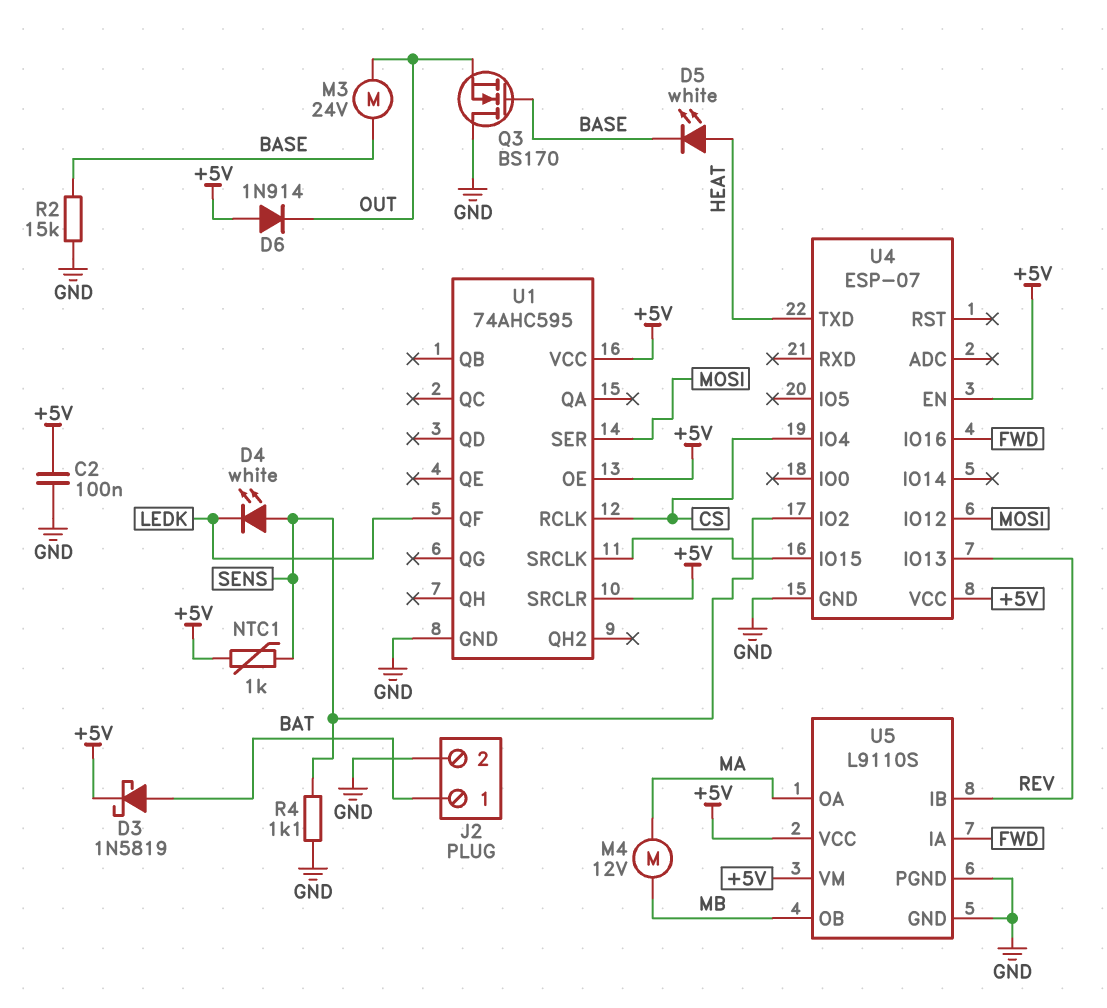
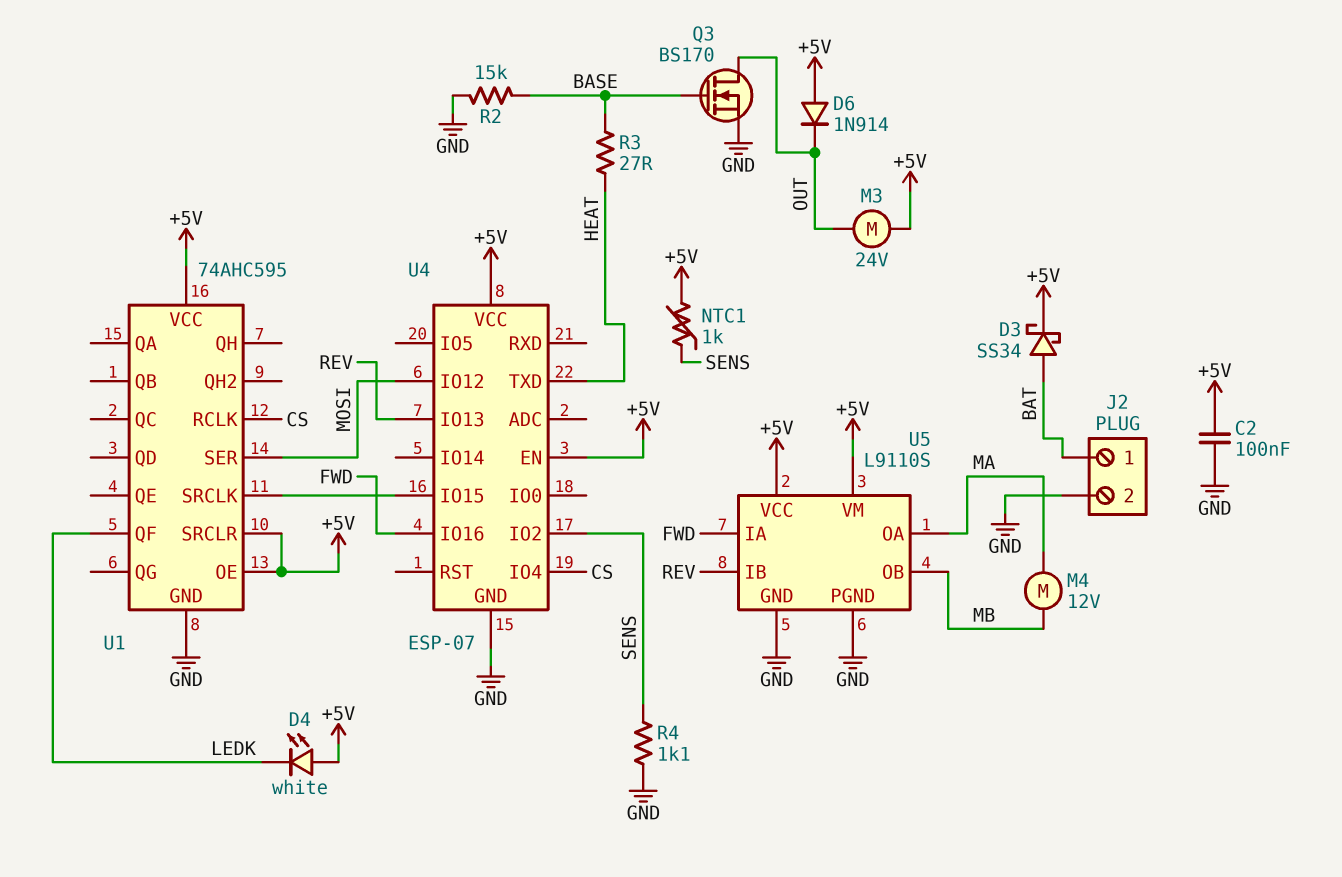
D3: schottky 1N5819 (A BAT, K +5V) -> schottky SS34 (A BAT, K +5V)
D4: LED white (A SENS, K LEDK) -> LED white (A +5V, K LEDK)
D5: LED white (A HEAT, K BASE) -> none
M3: motor 24V (BASE, OUT) -> motor 24V (+5V, OUT)
Q3: NMOS BS170 (G BASE, D GND, S OUT) -> NMOS BS170 (G BASE, D OUT, S GND)
R3: none -> 27 (BASE, HEAT)

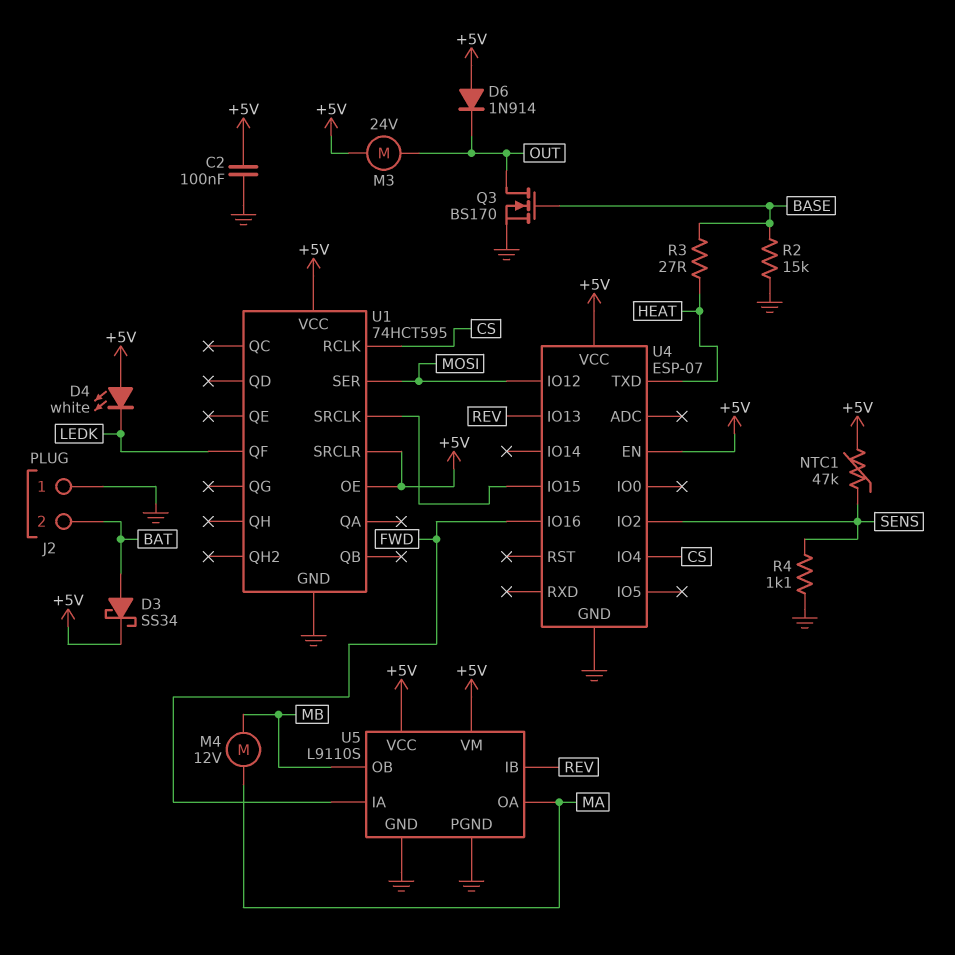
J2 pin 1: BAT -> GND
J2 pin 2: GND -> BAT
NTC1: 1k (+5V, SENS) -> 47k (+5V, SENS)
U1: 74AHC595 -> 74HCT595

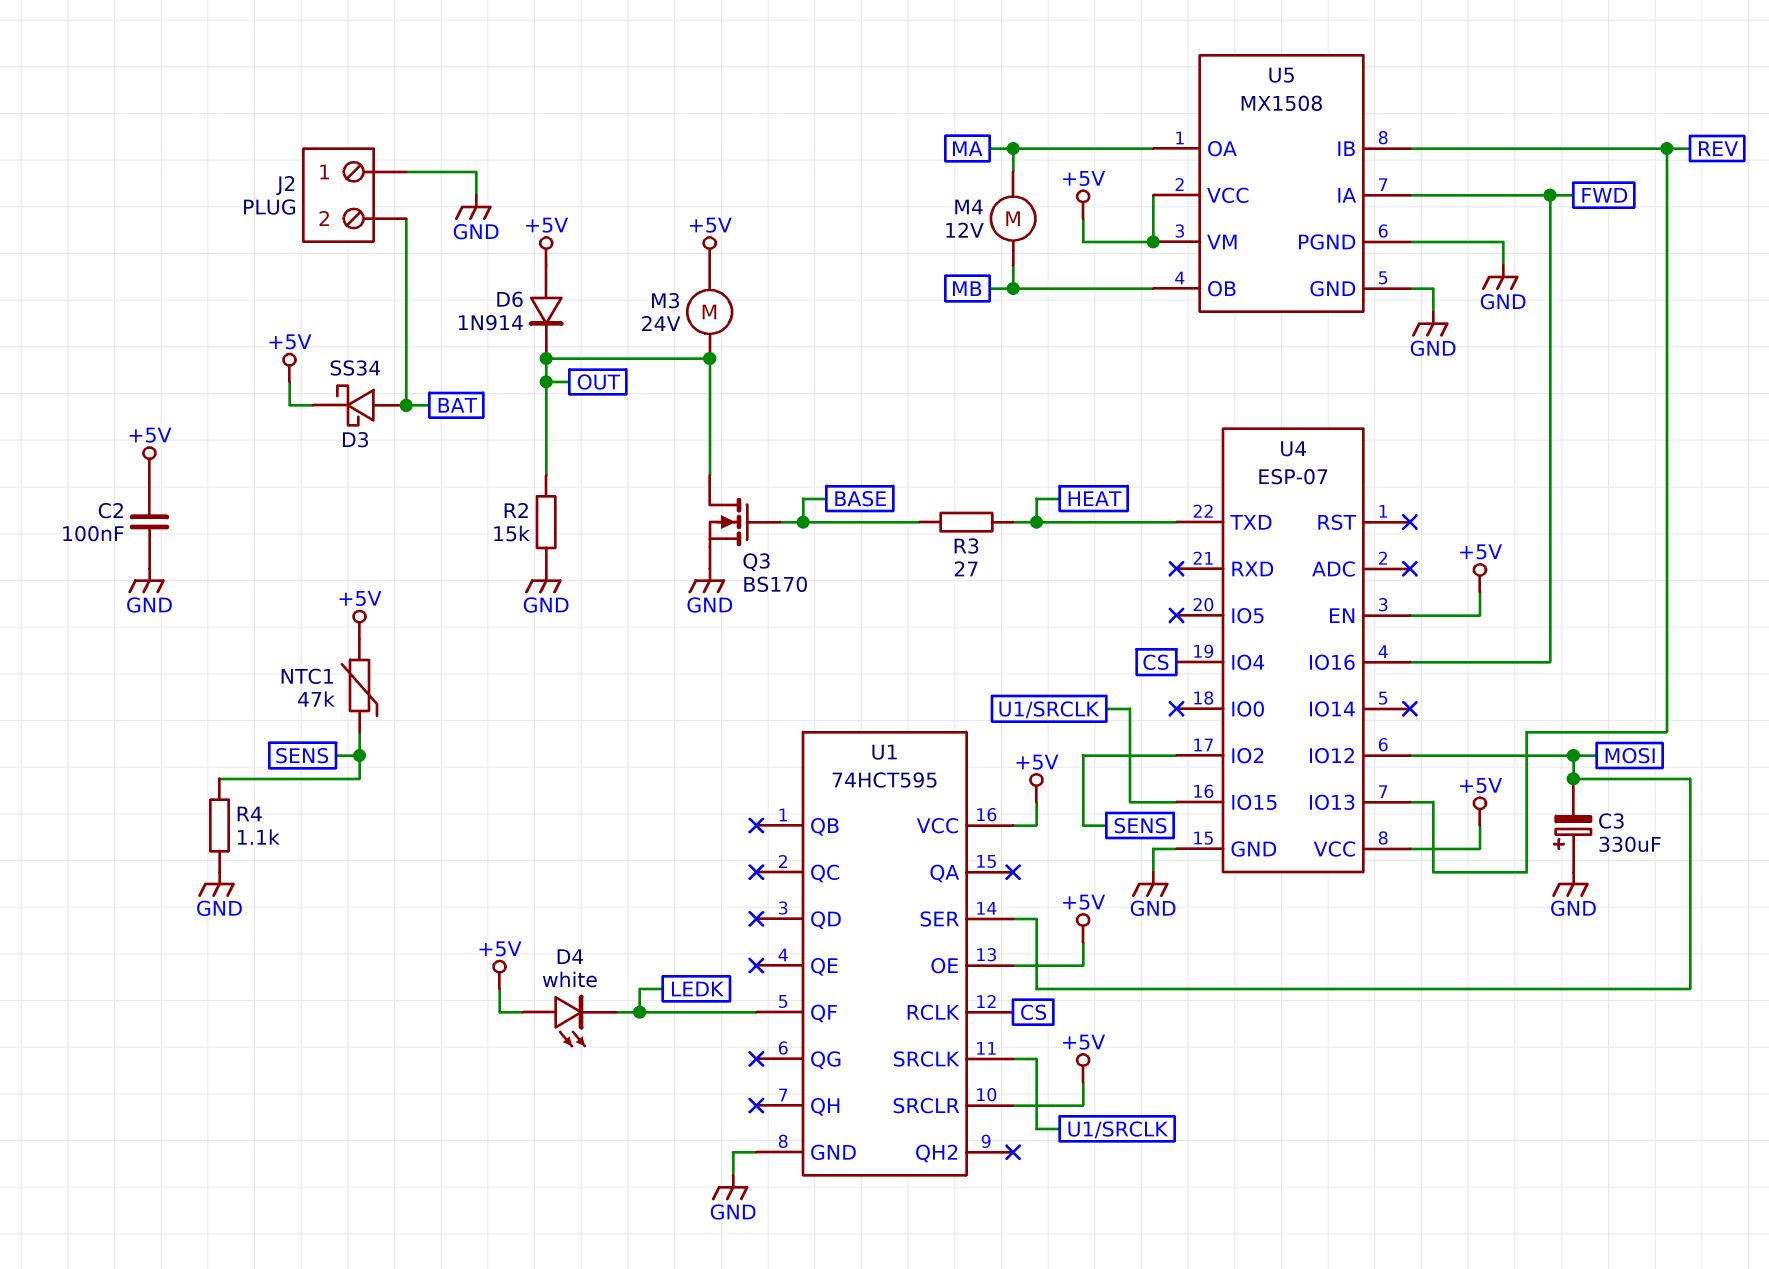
C3: none -> 330uF (plus GND, minus MOSI)
R2: 15k (BASE, GND) -> 15k (GND, OUT)
U5: L9110S -> MX1508

